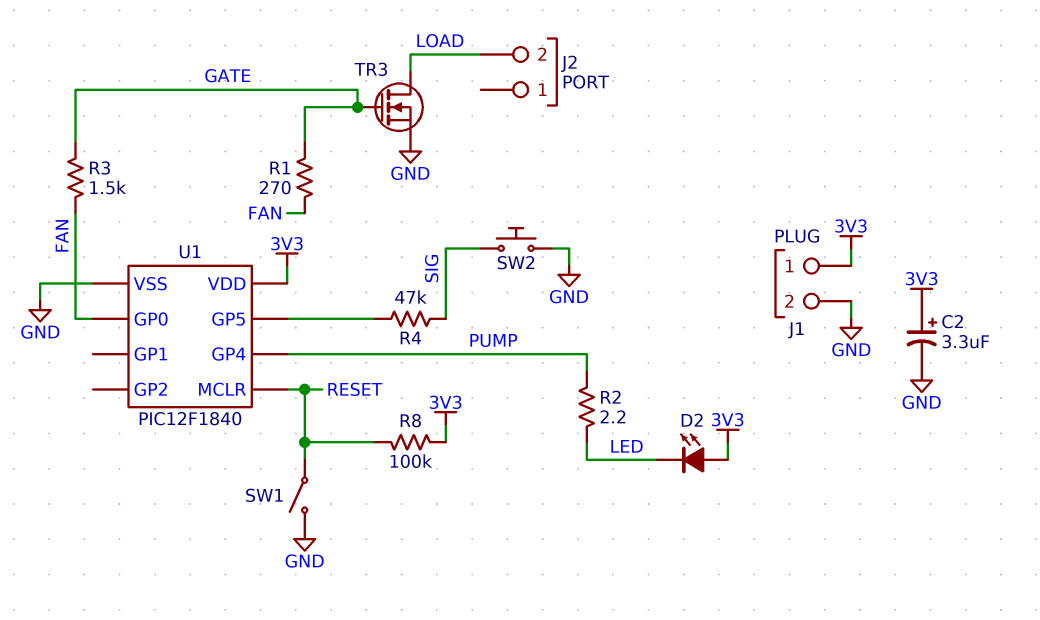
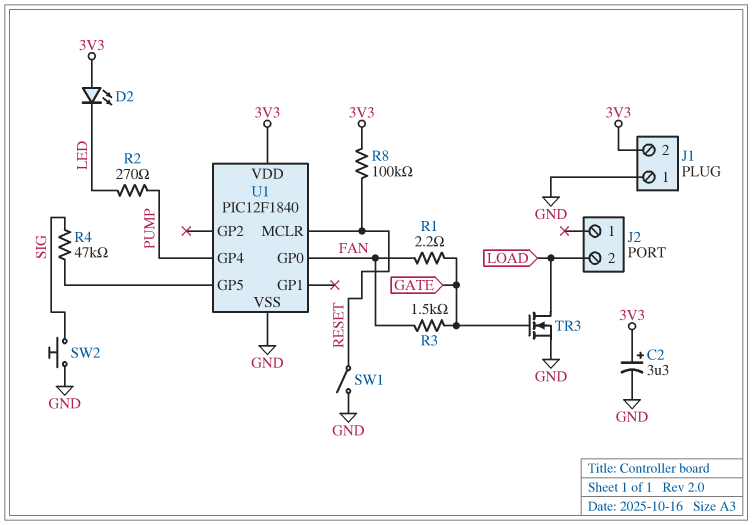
J1 pin 1: 3V3 -> GND
J1 pin 2: GND -> 3V3
R1: 270 (FAN, GATE) -> 2.2 (FAN, GATE)
R2: 2.2 (LED, PUMP) -> 270 (LED, PUMP)

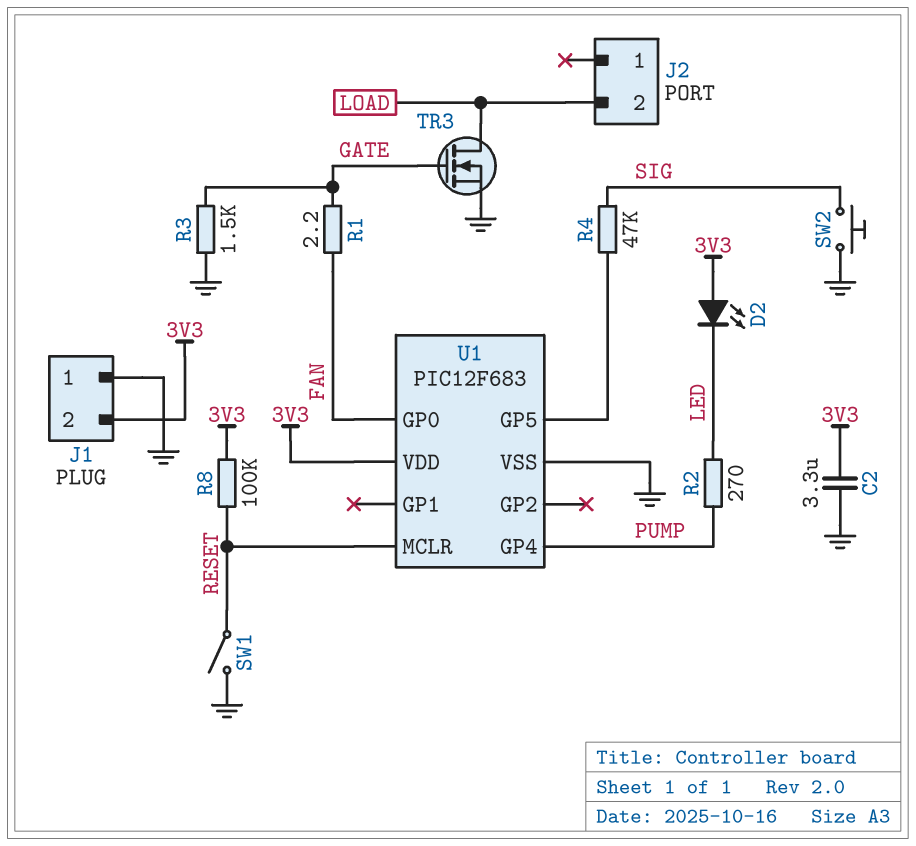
C2: 3.3uF (plus 3V3, minus GND) -> 3.3uF (3V3, GND)
R3: 1.5k (FAN, GATE) -> 1.5k (GATE, GND)
U1: PIC12F1840 -> PIC12F683

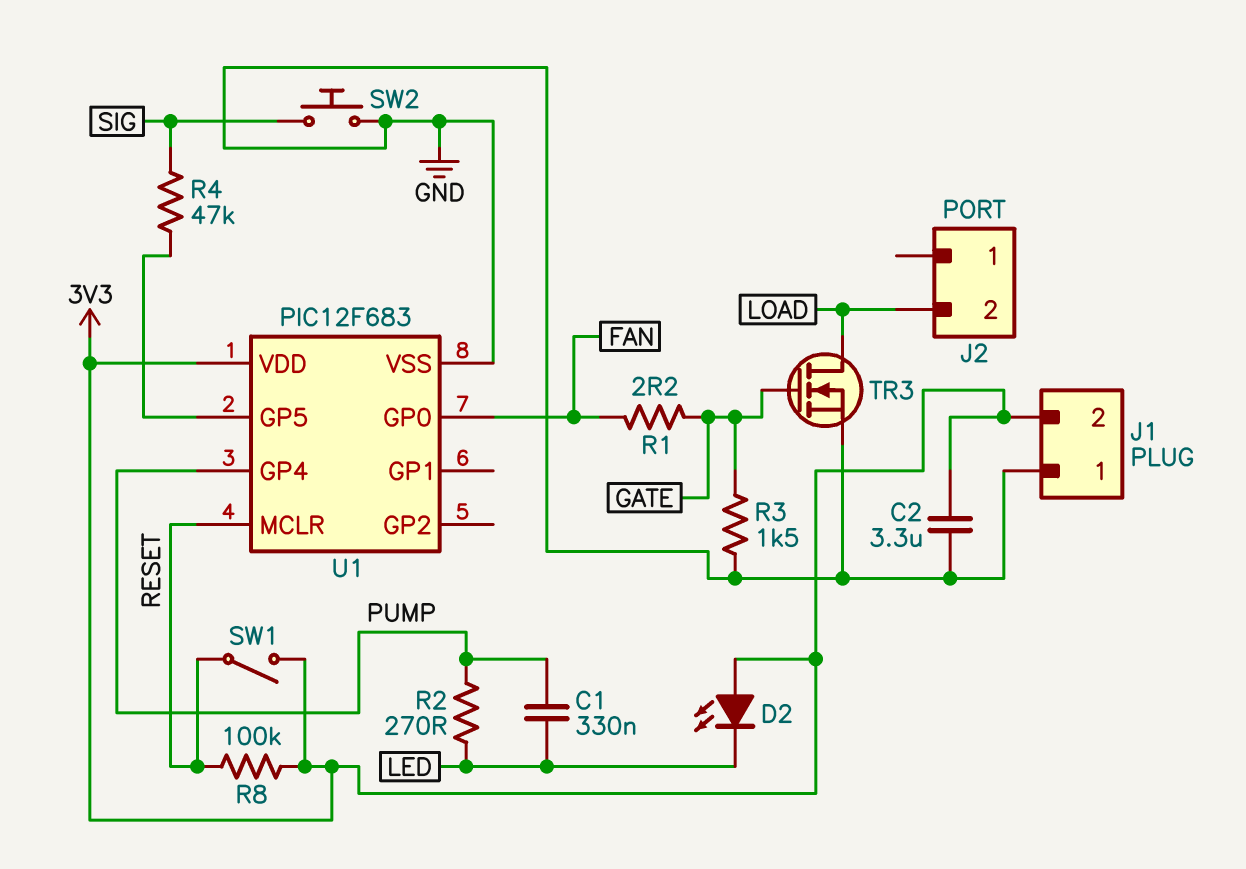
C1: none -> 330nF (LED, PUMP)
SW1: switch (GND, RESET) -> switch (3V3, RESET)

